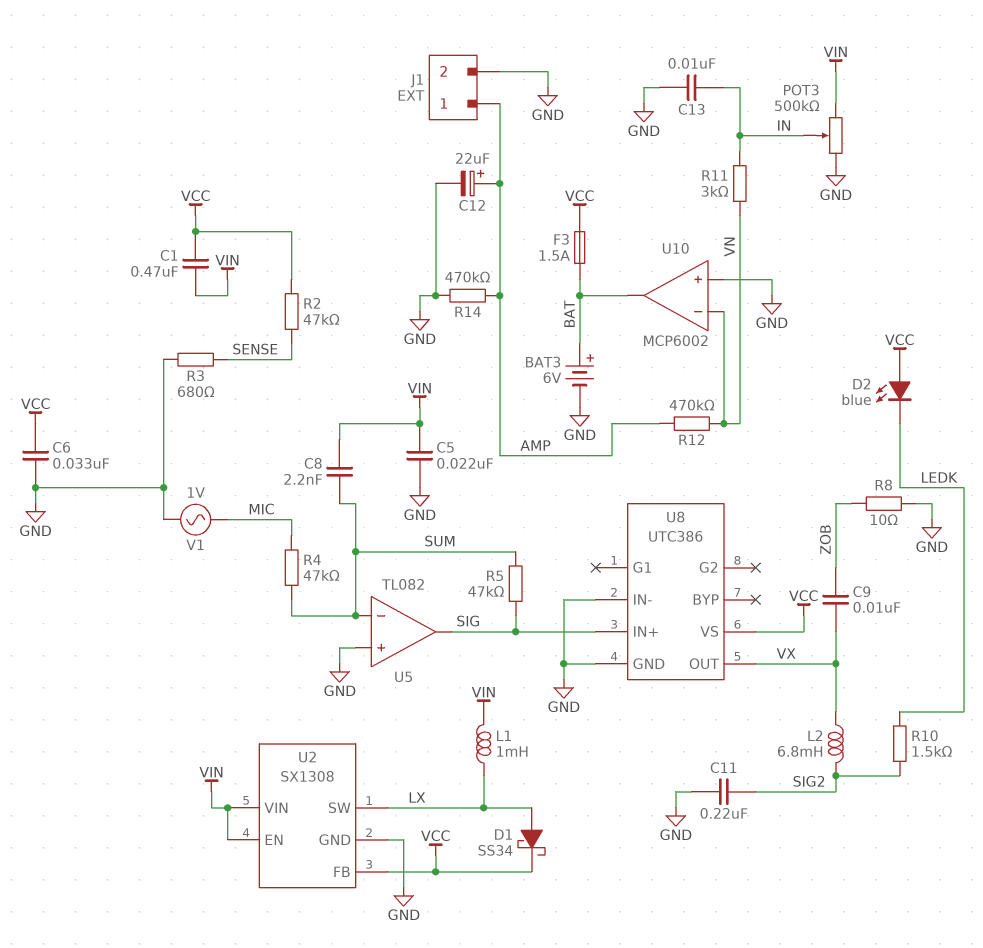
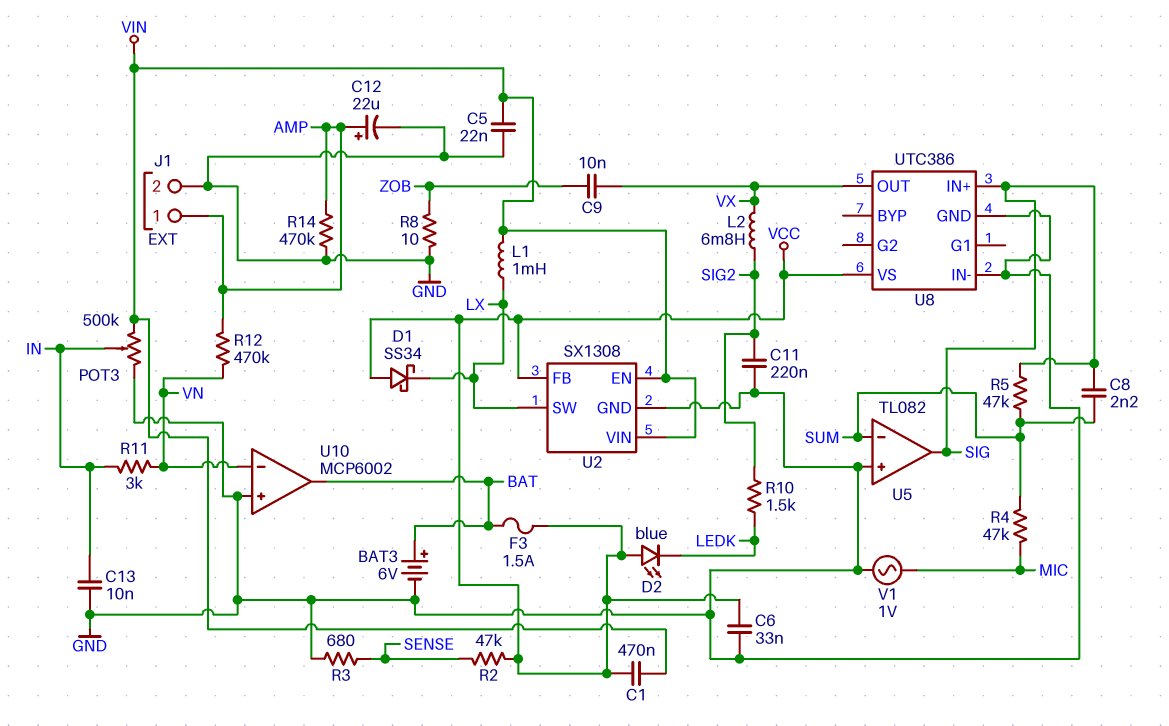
C8: 2.2nF (SUM, VIN) -> 2.2nF (SIG, SUM)
D1: schottky SS34 (A LX, K VCC) -> schottky SS34 (A VCC, K LX)

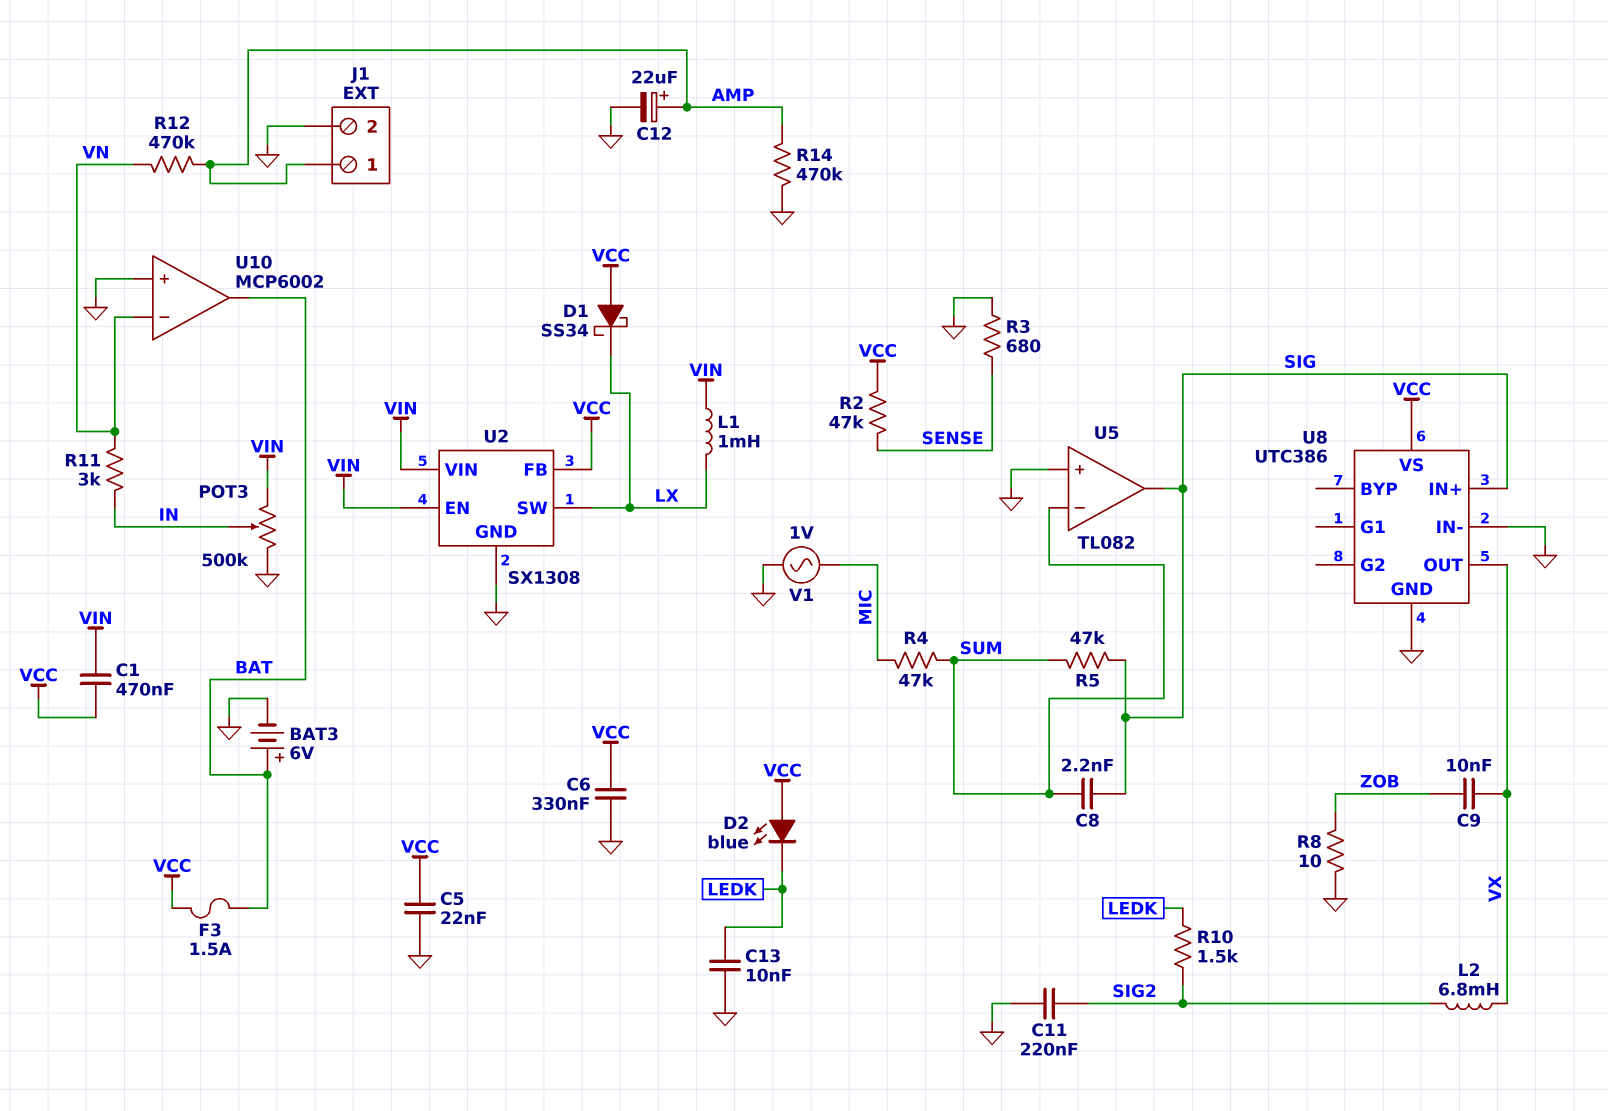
C5: 22nF (GND, VIN) -> 22nF (GND, VCC)
C6: 33nF (GND, VCC) -> 330nF (GND, VCC)
C13: 10nF (GND, IN) -> 10nF (GND, LEDK)

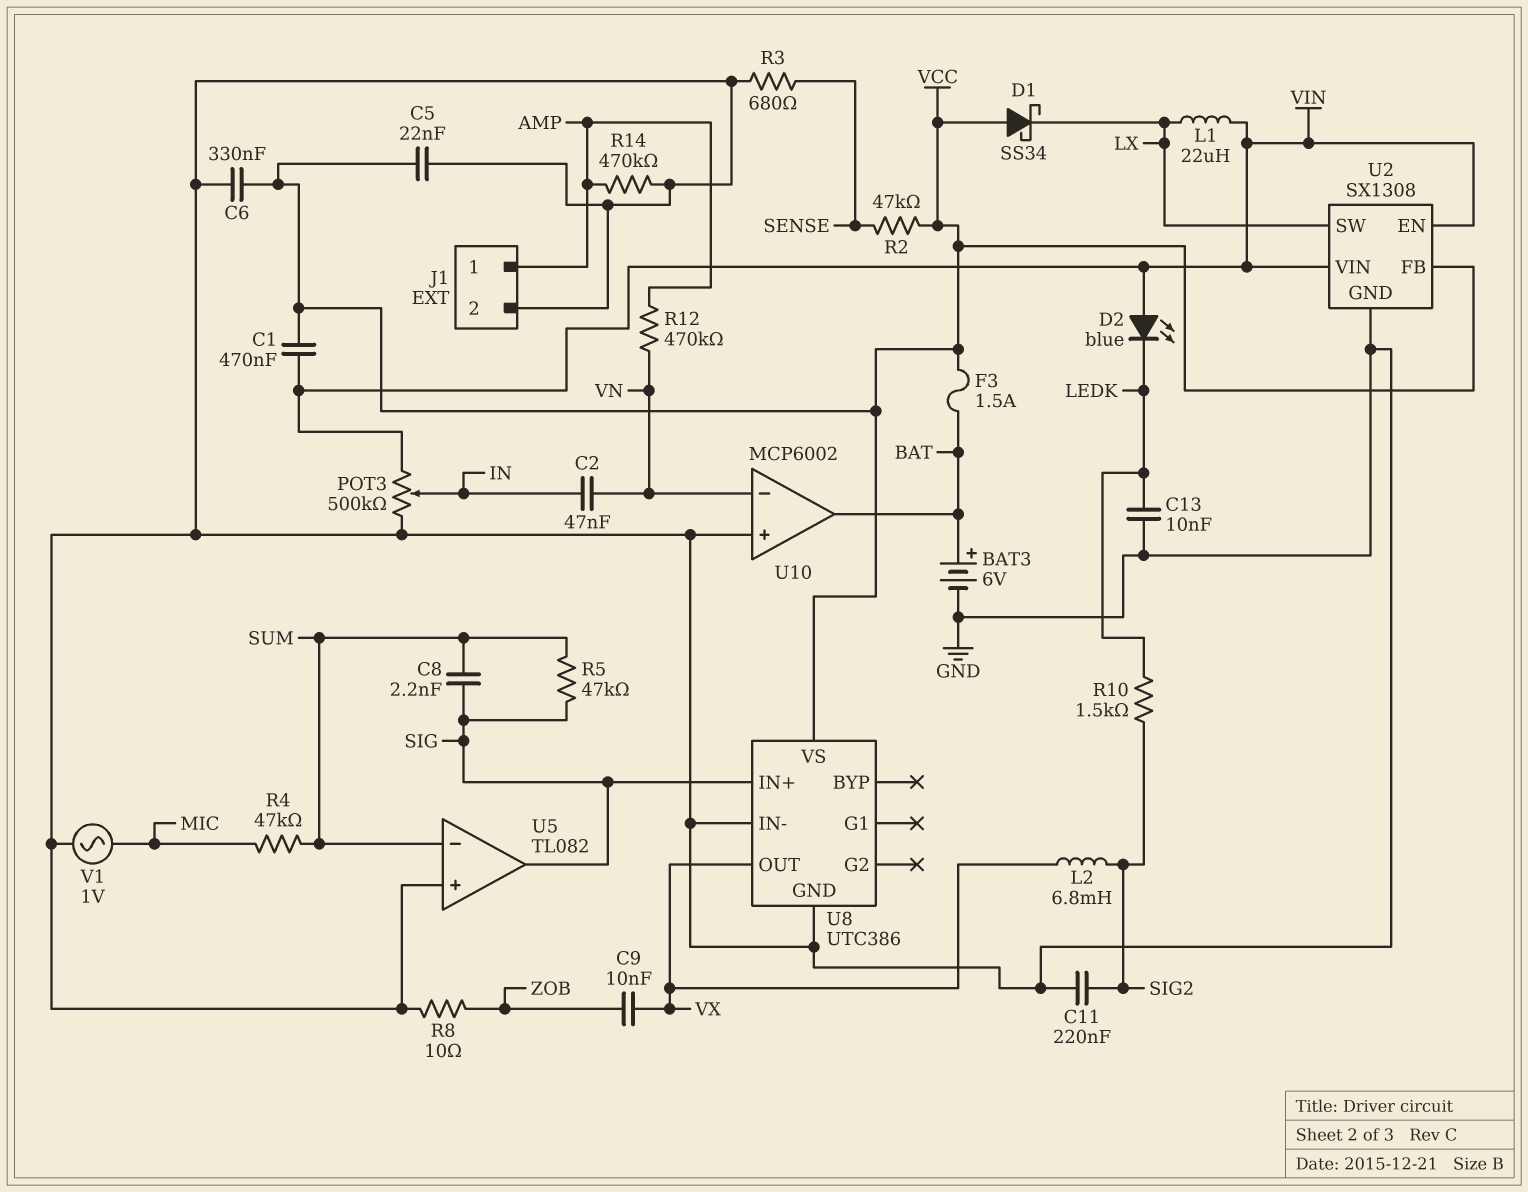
C2: none -> 47nF (IN, VN)
C12: 22uF (plus AMP, minus GND) -> none
D2: LED blue (A VCC, K LEDK) -> LED blue (A VIN, K LEDK)
L1: 1mH (LX, VIN) -> 22uH (LX, VIN)
R11: 3k (IN, VN) -> none

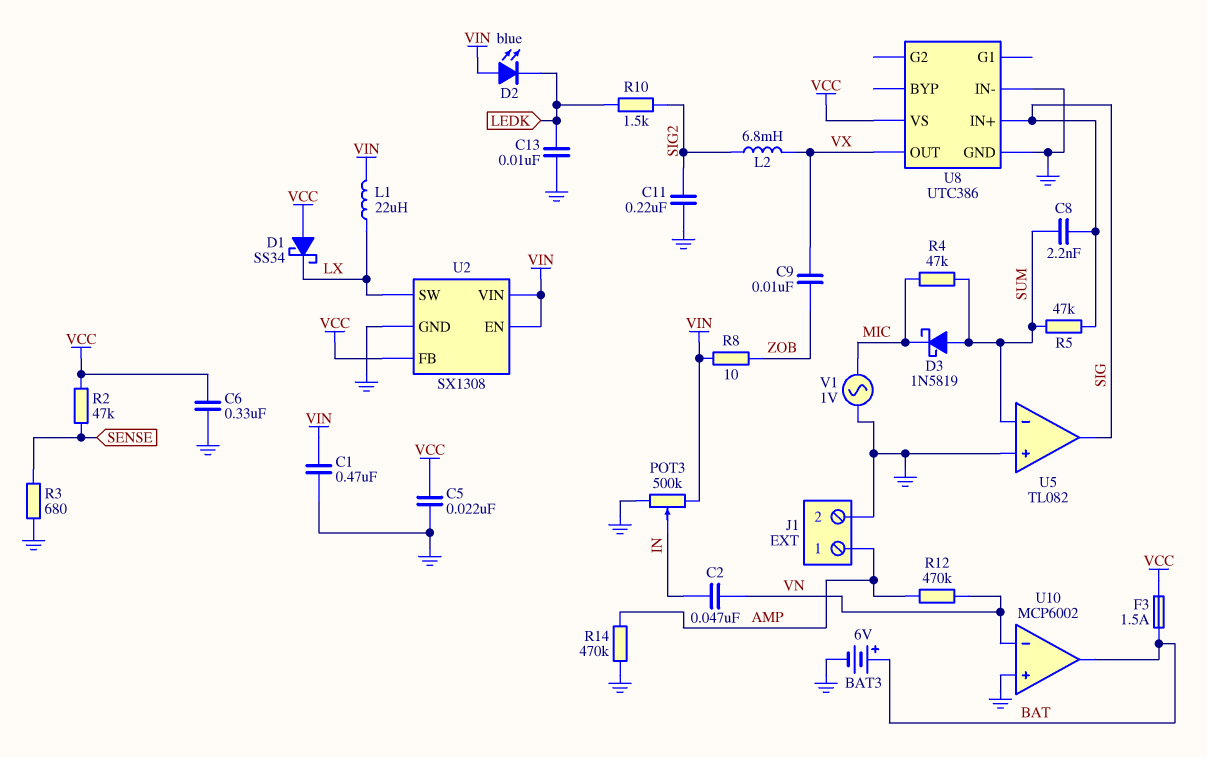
C1: 470nF (VCC, VIN) -> 470nF (GND, VIN)
D3: none -> schottky 1N5819 (A SUM, K MIC)
R8: 10 (GND, ZOB) -> 10 (VIN, ZOB)

